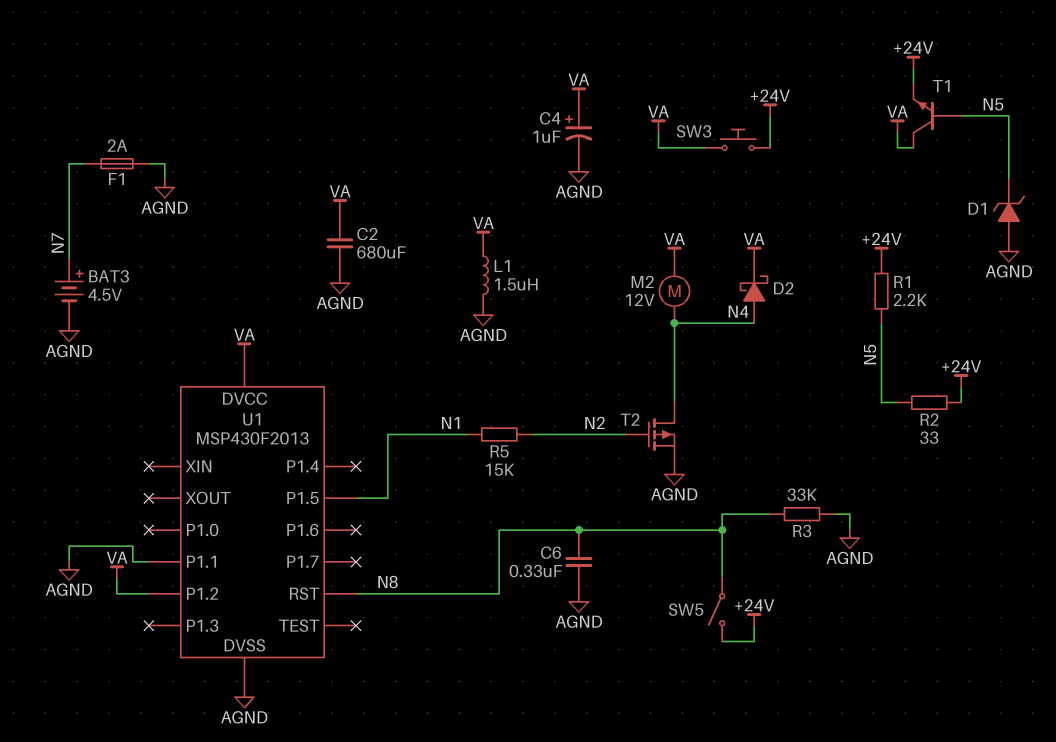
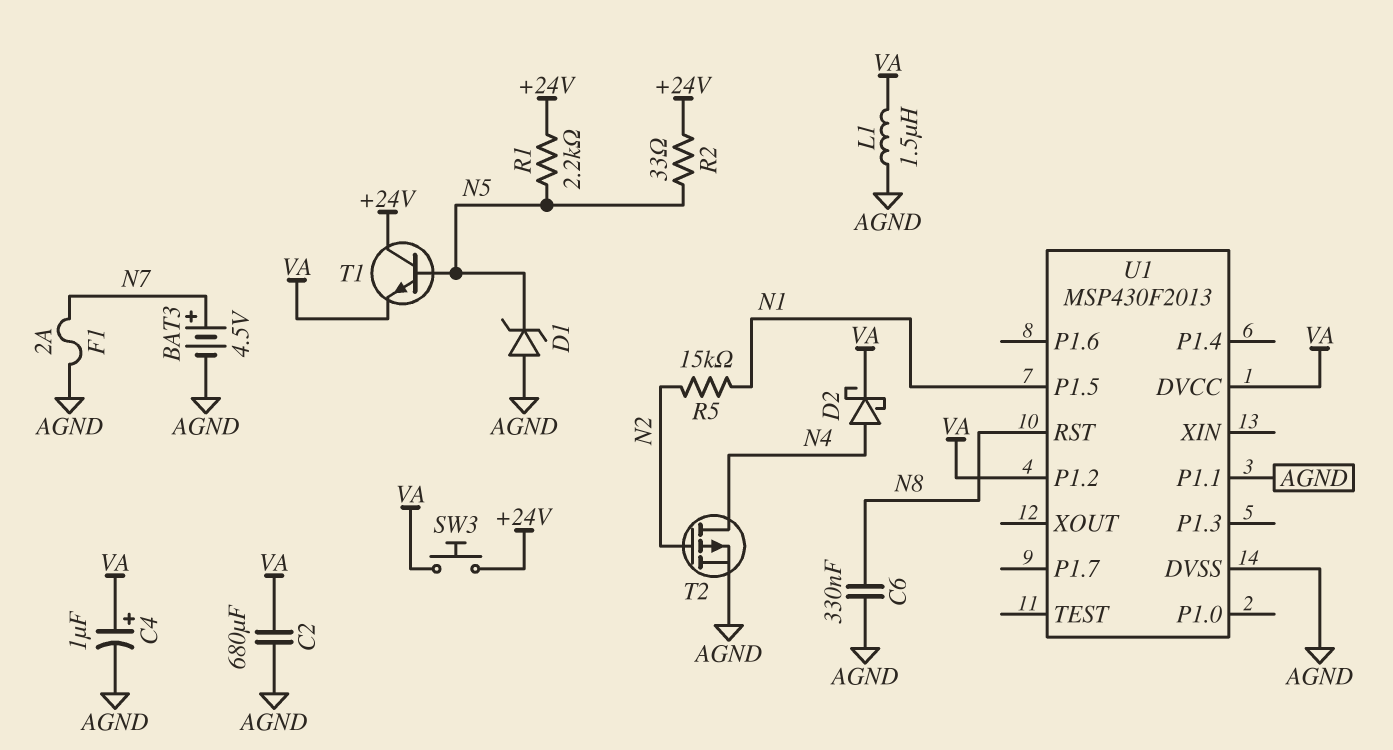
M2: motor 12V (N4, VA) -> none
R3: 33k (AGND, N8) -> none
SW5: switch (+24V, N8) -> none
T1: NPN (B N5, C VA, E +24V) -> NPN (B N5, C +24V, E VA)

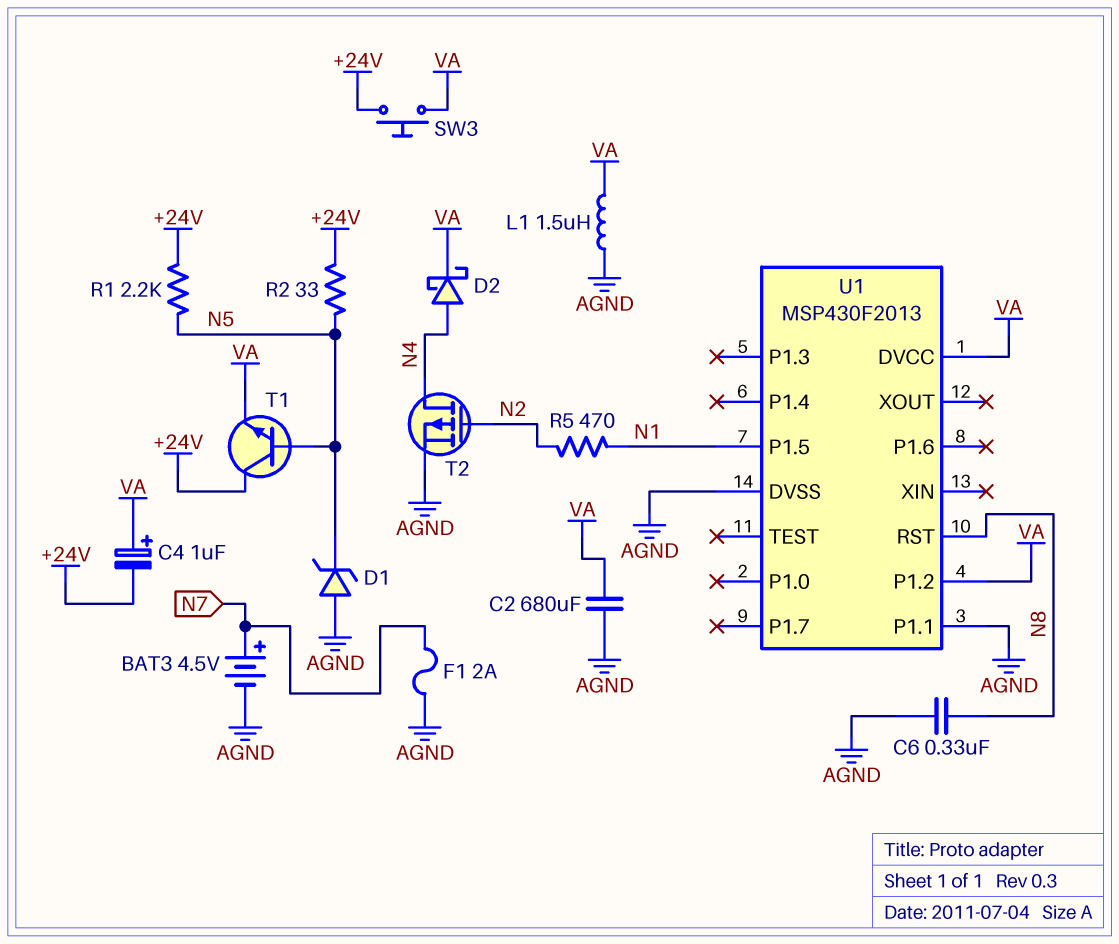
C4: 1uF (plus VA, minus AGND) -> 1uF (plus VA, minus +24V)
R5: 15k (N1, N2) -> 470 (N1, N2)

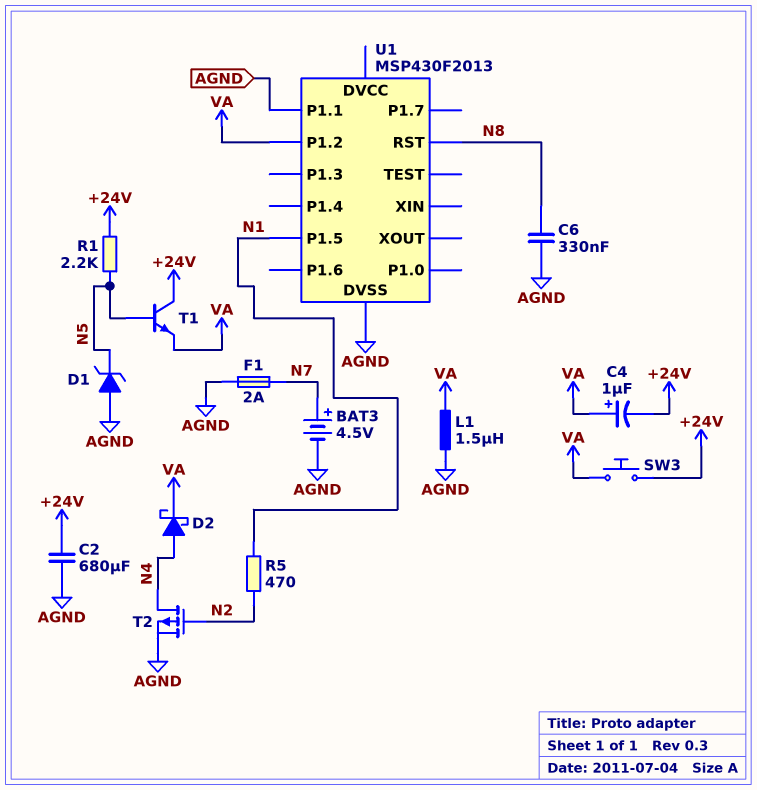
C2: 680uF (AGND, VA) -> 680uF (+24V, AGND)
R2: 33 (+24V, N5) -> none
U1 pin DVCC: VA -> none

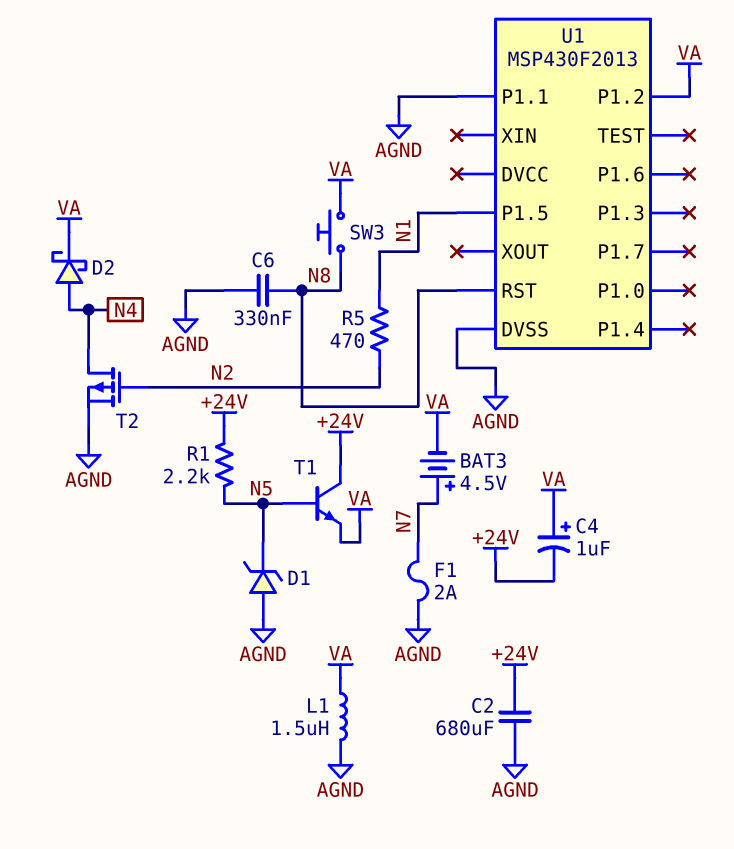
BAT3: 4.5V (plus N7, minus AGND) -> 4.5V (plus N7, minus VA)
SW3: button (+24V, VA) -> button (N8, VA)

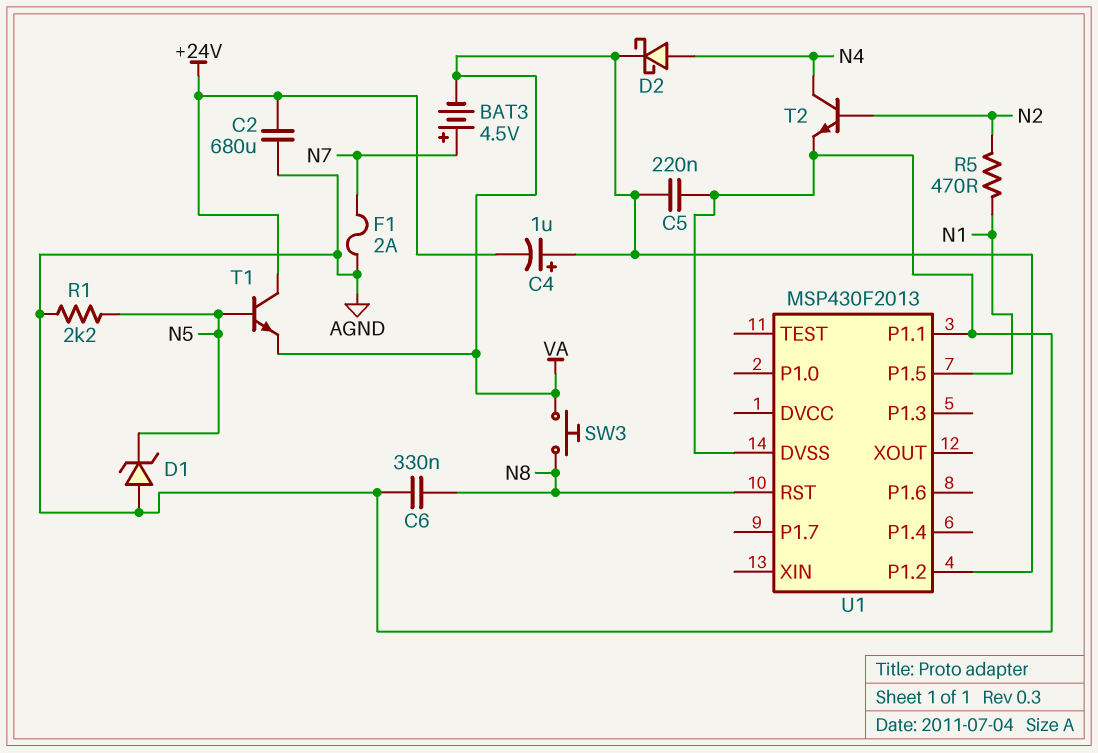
C5: none -> 220nF (AGND, VA)
L1: 1.5uH (AGND, VA) -> none
R1: 2.2k (+24V, N5) -> 2.2k (AGND, N5)
T2: PMOS (G N2, D N4, S AGND) -> NPN (B N2, C N4, E AGND)

